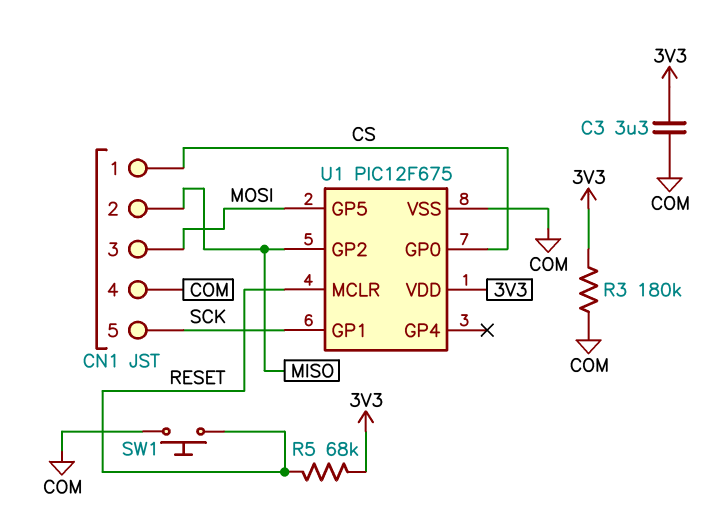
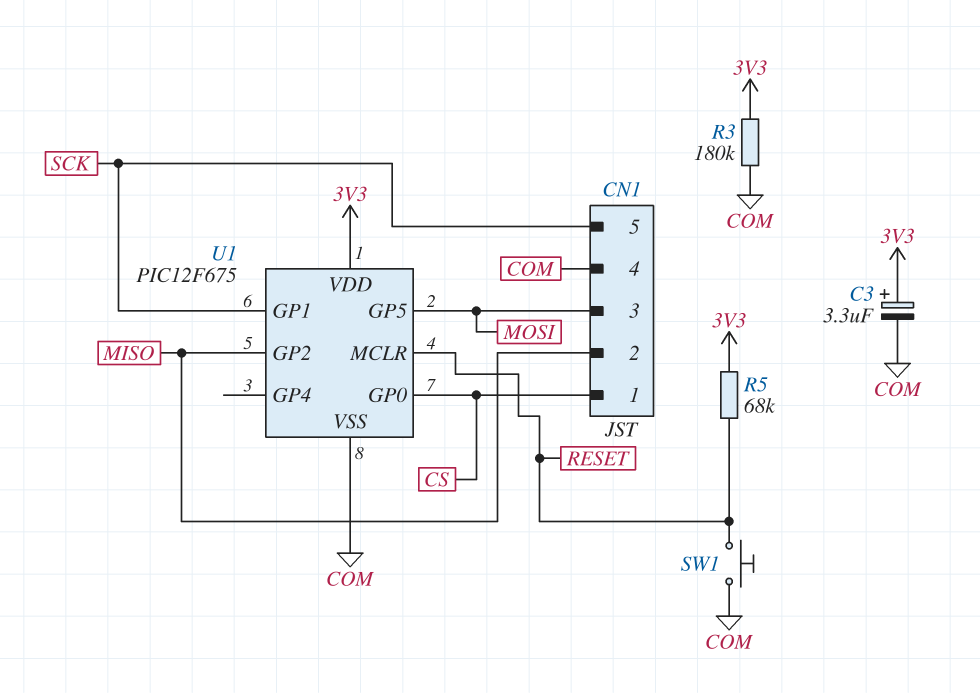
C3: 3.3uF (3V3, COM) -> 3.3uF (plus 3V3, minus COM)

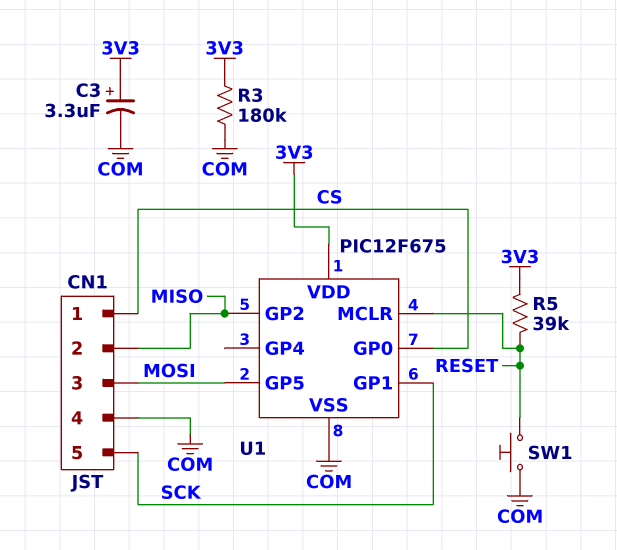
R5: 68k (3V3, RESET) -> 39k (3V3, RESET)

